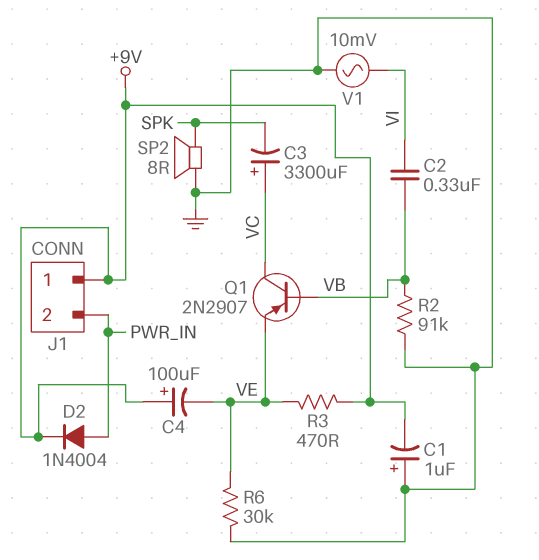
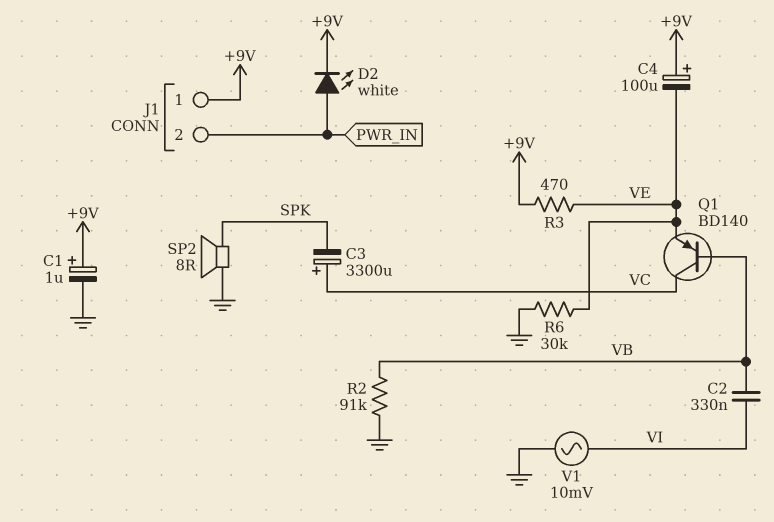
C1: 1uF (plus GND, minus +9V) -> 1uF (plus +9V, minus GND)
D2: diode 1N4004 (A PWR_IN, K +9V) -> LED white (A PWR_IN, K +9V)
Q1: PNP 2N2907 (B VB, C VC, E VE) -> PNP BD140 (B VB, C VC, E VE)

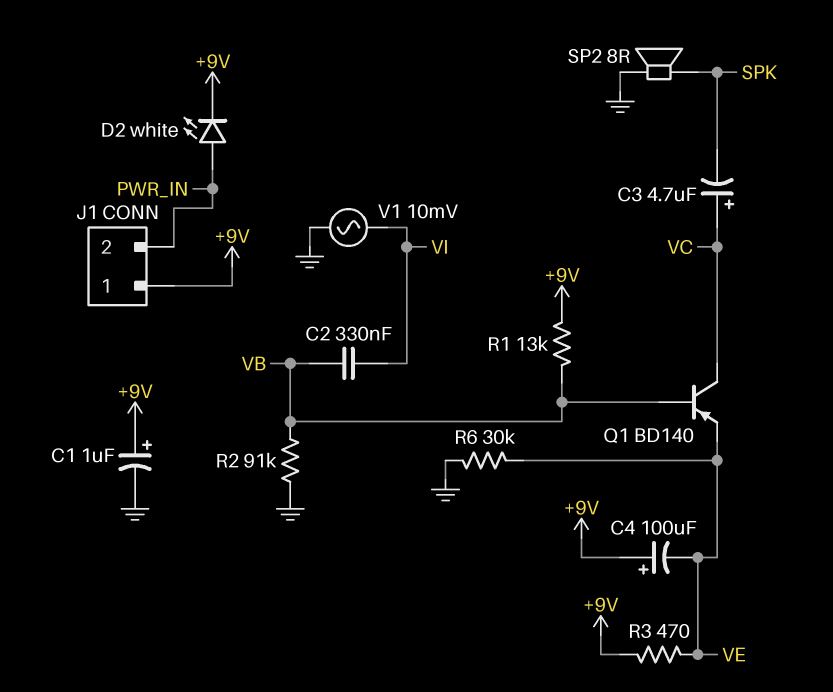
C3: 3300uF (plus VC, minus SPK) -> 4.7uF (plus VC, minus SPK)
R1: none -> 13k (+9V, VB)

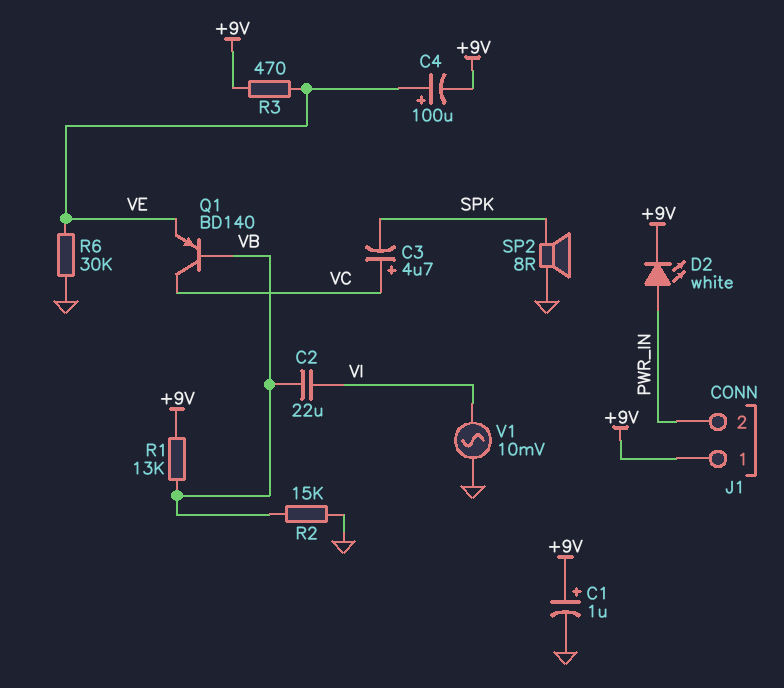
C2: 330nF (VB, VI) -> 22uF (VB, VI)
C4: 100uF (plus +9V, minus VE) -> 100uF (plus VE, minus +9V)
R2: 91k (GND, VB) -> 15k (GND, VB)

